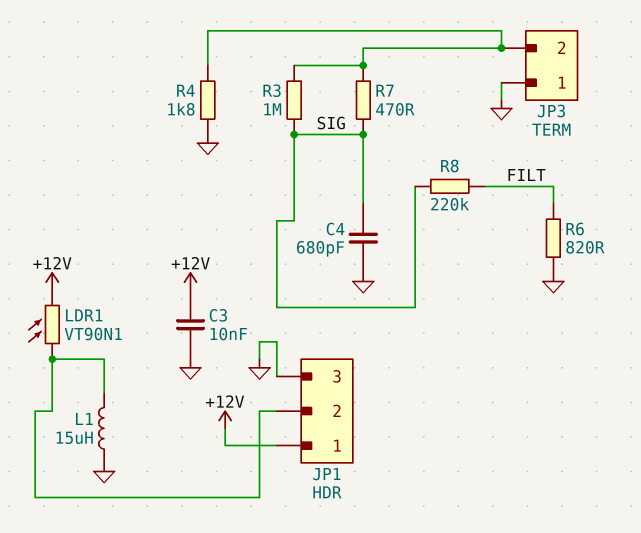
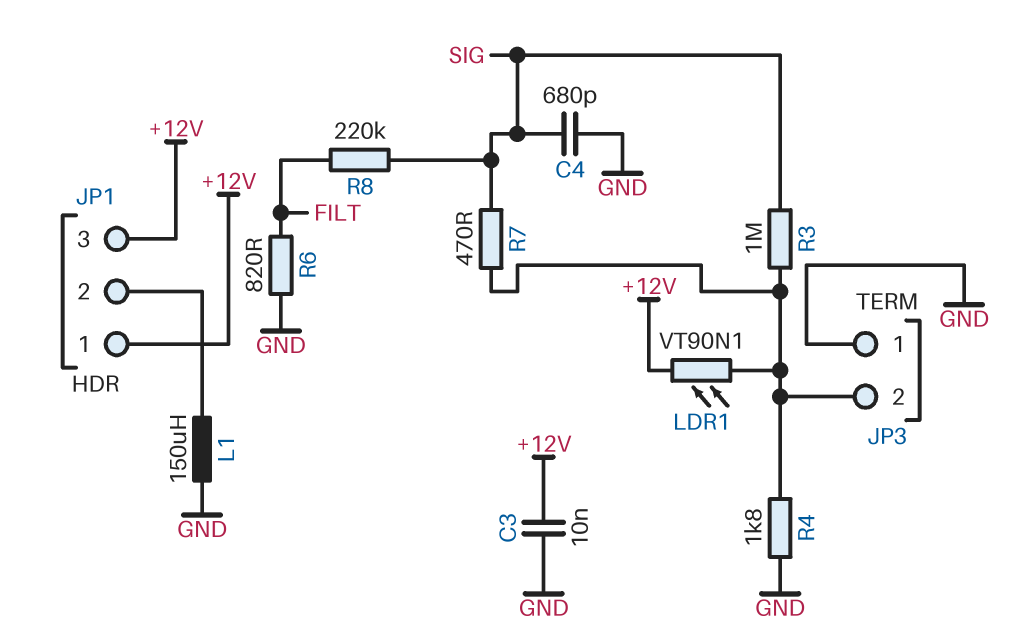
JP1 pin 3: GND -> +12V
L1: 15uH (GND, JP1/2) -> 150uH (GND, JP1/2)
LDR1: VT90N1 (+12V, JP1/2) -> VT90N1 (+12V, JP3/2)

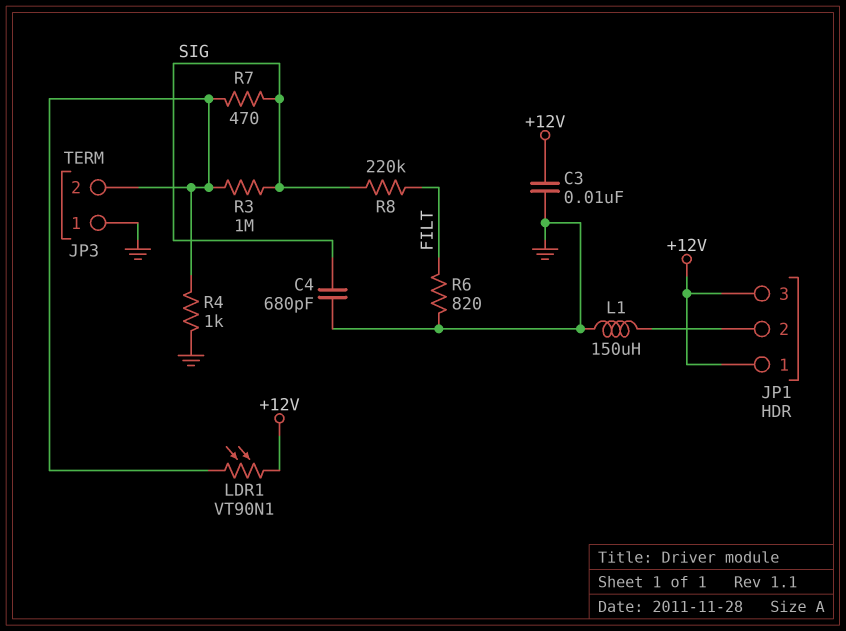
R4: 1.8k (GND, JP3/2) -> 1k (GND, JP3/2)

